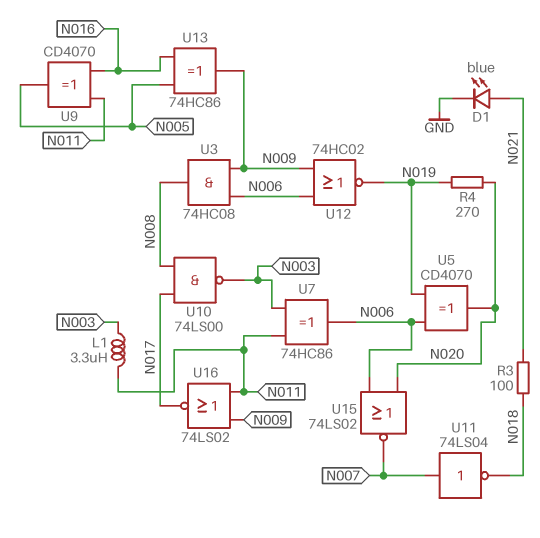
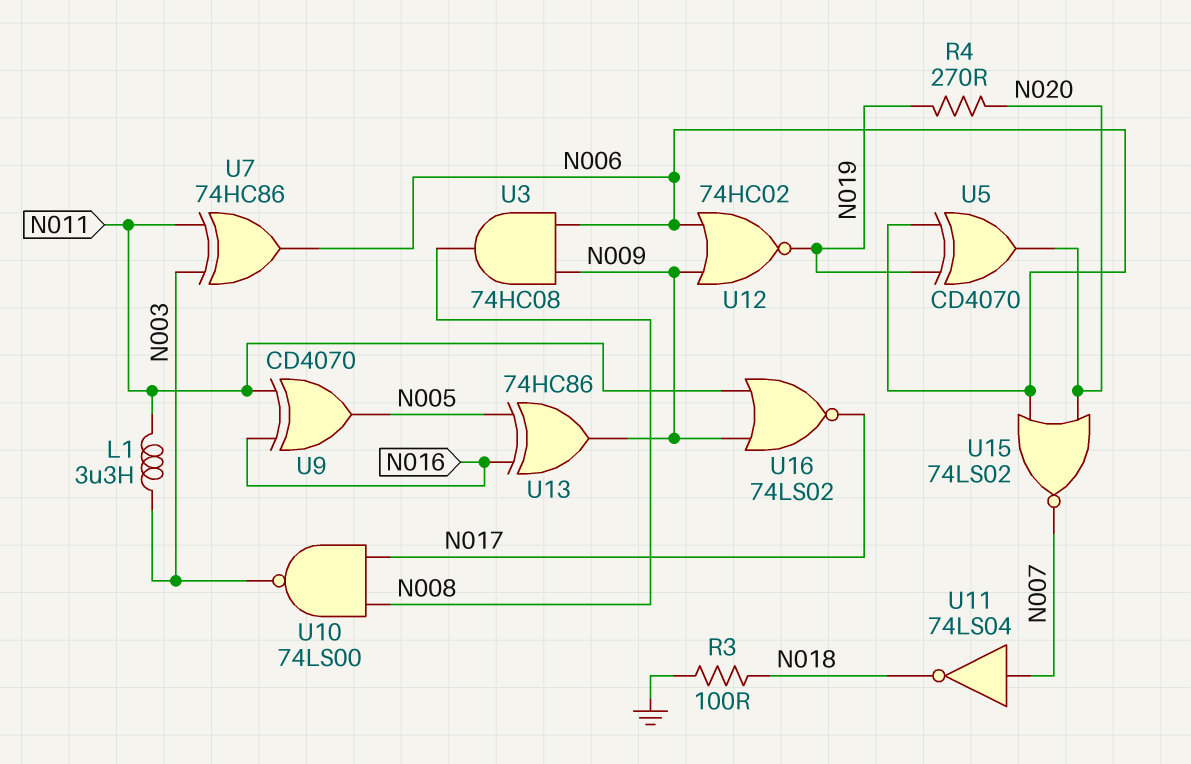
D1: LED blue (A N021, K GND) -> none
R3: 100 (N018, N021) -> 100 (GND, N018)

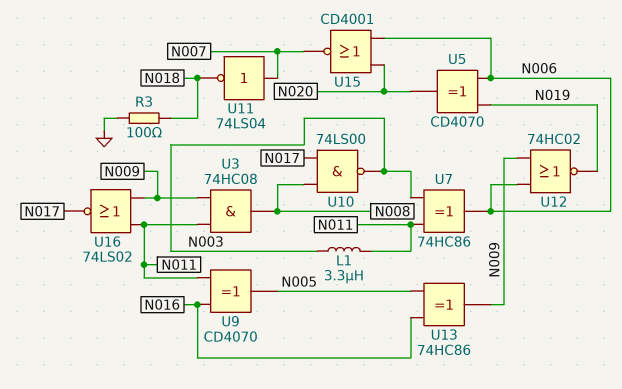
R4: 270 (N019, N020) -> none
U3: AND 74HC08 (in N006, in N009, out N008) -> AND 74HC08 (in N009, in N011, out N008)
U15: NOR 74LS02 (in N006, in N020, out N007) -> NOR CD4001 (in N006, in N020, out N007)

